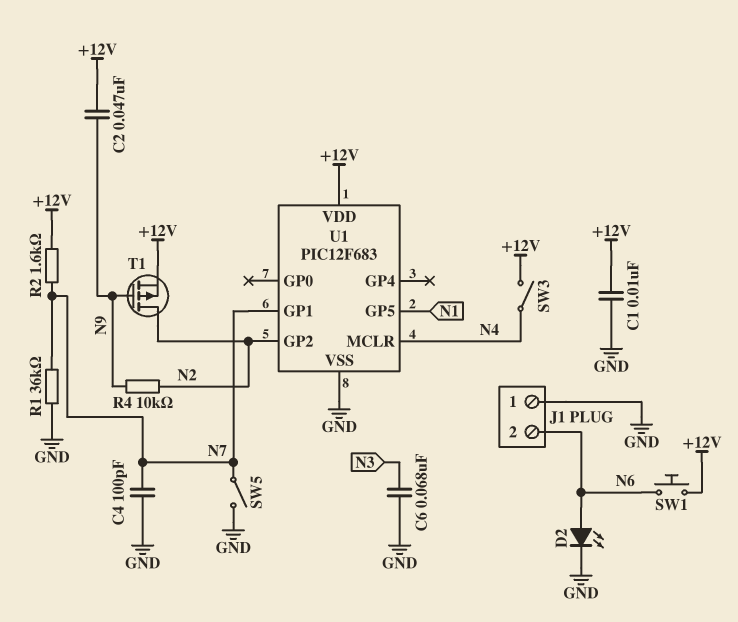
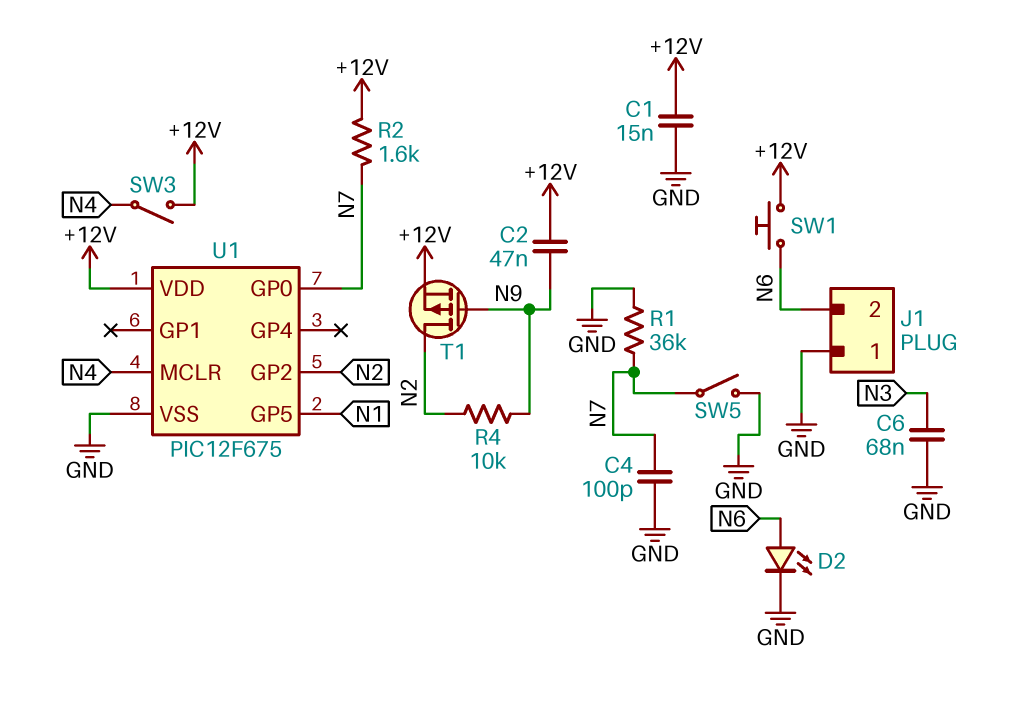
C1: 10nF (+12V, GND) -> 15nF (+12V, GND)
U1: PIC12F683 -> PIC12F675
U1 pin GP0: none -> N7
U1 pin GP1: N7 -> none

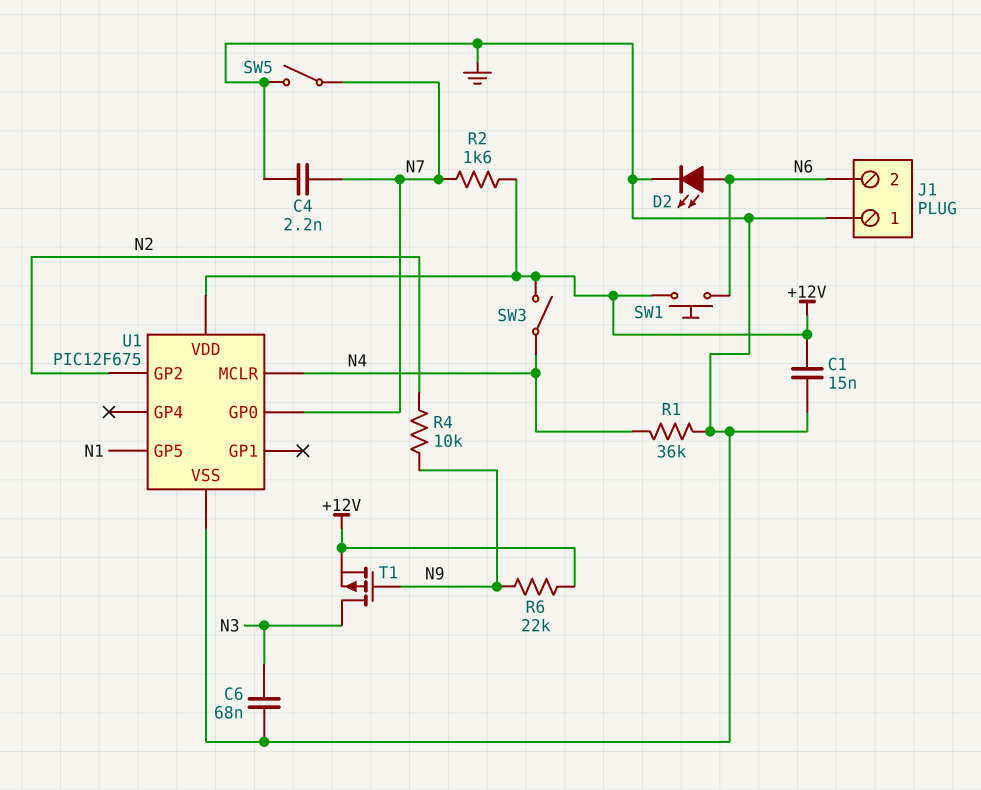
C2: 47nF (+12V, N9) -> none
C4: 100pF (GND, N7) -> 2.2nF (GND, N7)
R1: 36k (GND, N7) -> 36k (GND, N4)
R6: none -> 22k (+12V, N9)
T1: PMOS (G N9, D N2, S +12V) -> PMOS (G N9, D N3, S +12V)

